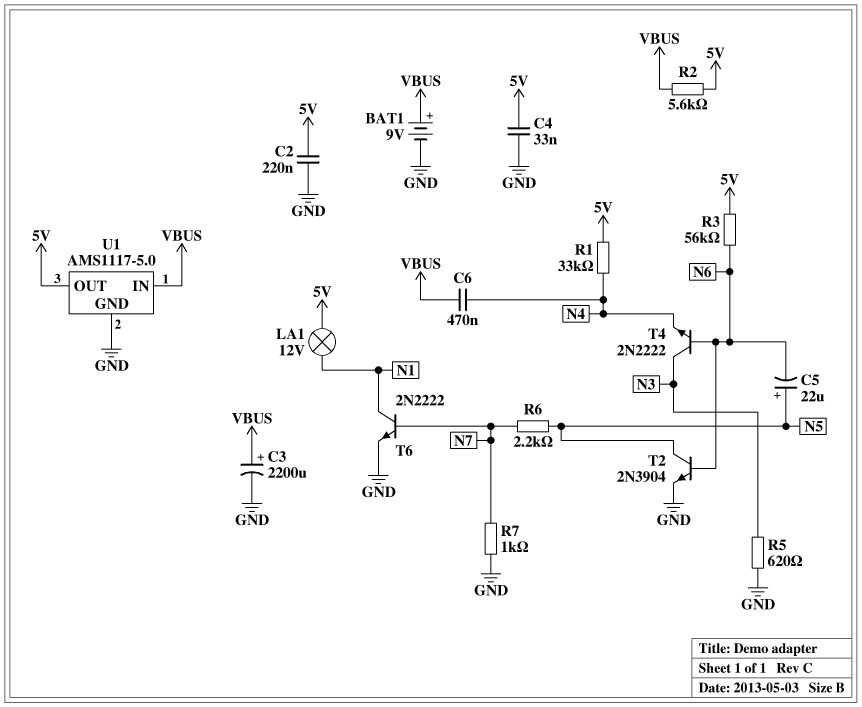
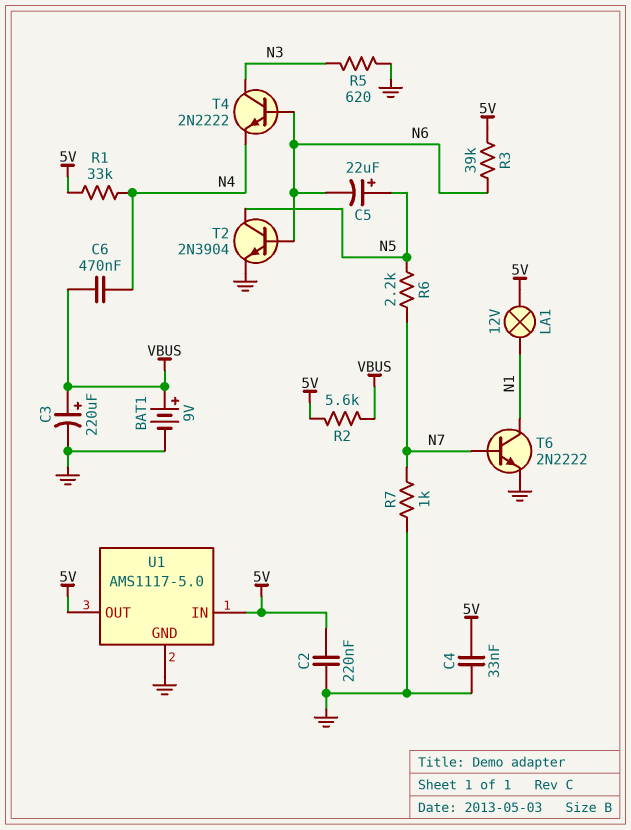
C3: 2200uF (plus VBUS, minus GND) -> 220uF (plus VBUS, minus GND)
R3: 56k (5V, N6) -> 39k (5V, N6)
U1 pin IN: VBUS -> 5V

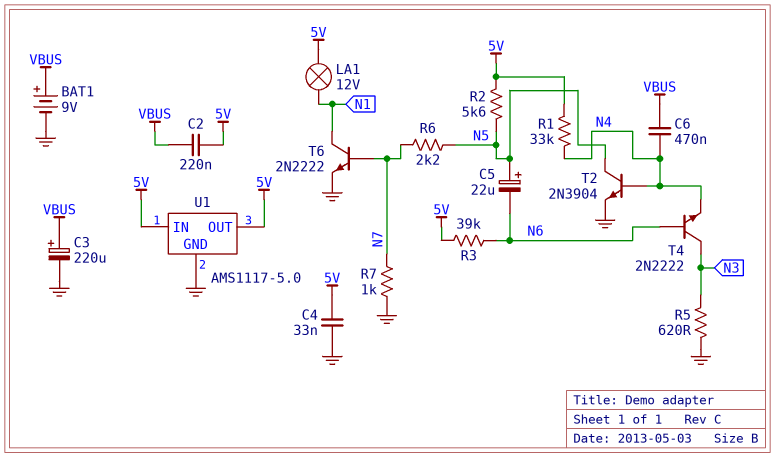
C2: 220nF (5V, GND) -> 220nF (5V, VBUS)
R2: 5.6k (5V, VBUS) -> 5.6k (5V, N5)
T2: NPN 2N3904 (B N6, C N5, E GND) -> NPN 2N3904 (B N4, C N5, E GND)

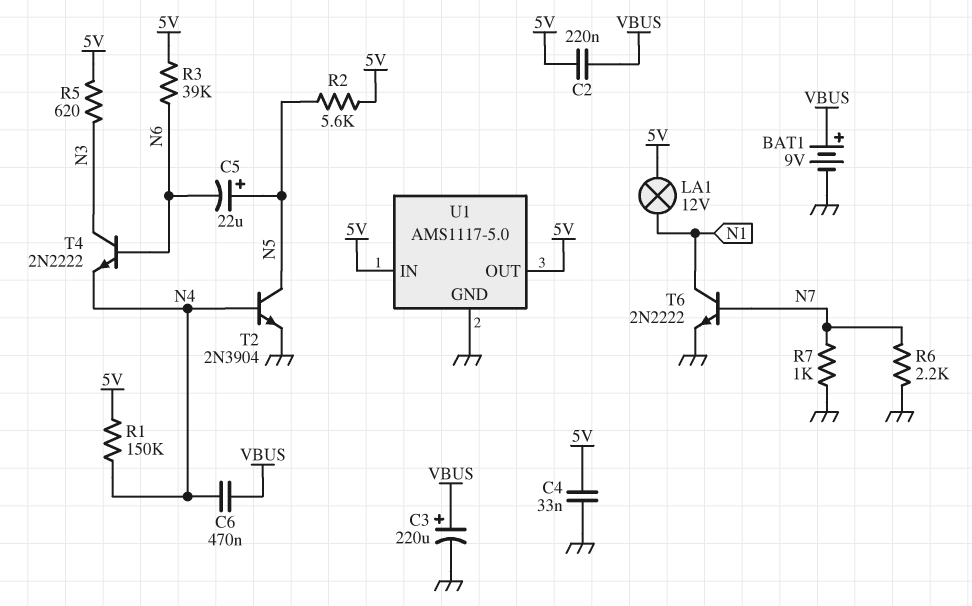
R1: 33k (5V, N4) -> 150k (5V, N4)
R5: 620 (GND, N3) -> 620 (5V, N3)
R6: 2.2k (N5, N7) -> 2.2k (GND, N7)

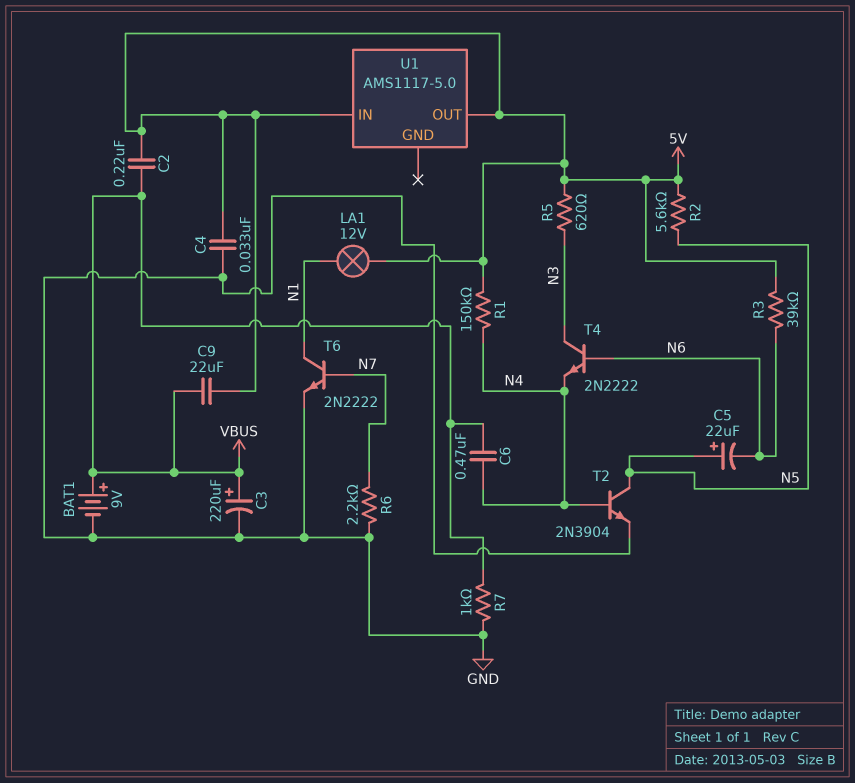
C9: none -> 22uF (5V, VBUS)
R7: 1k (GND, N7) -> 1k (GND, VBUS)
U1 pin GND: GND -> none

